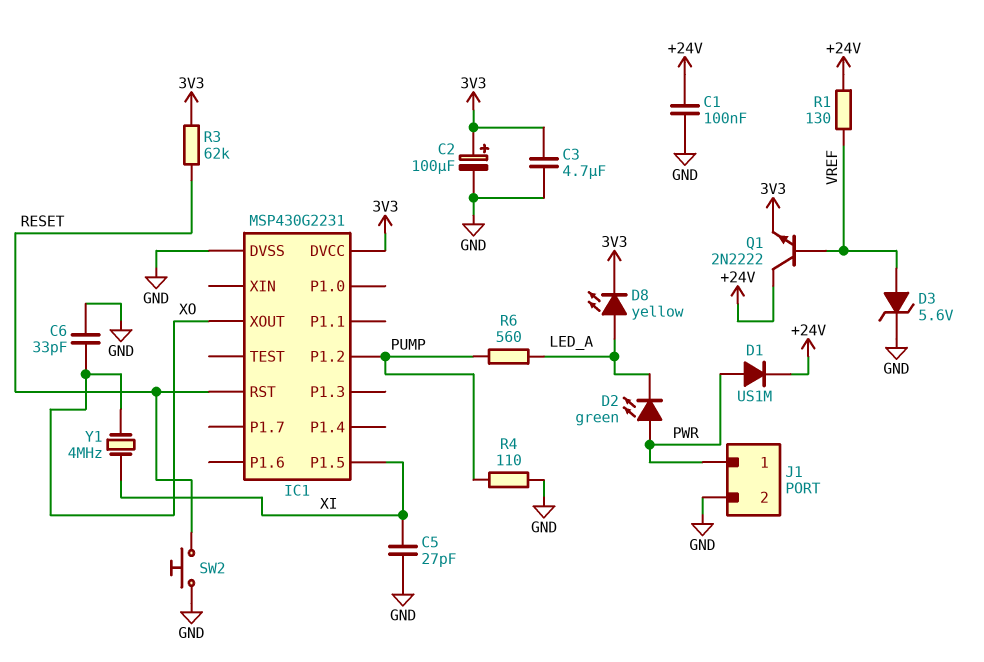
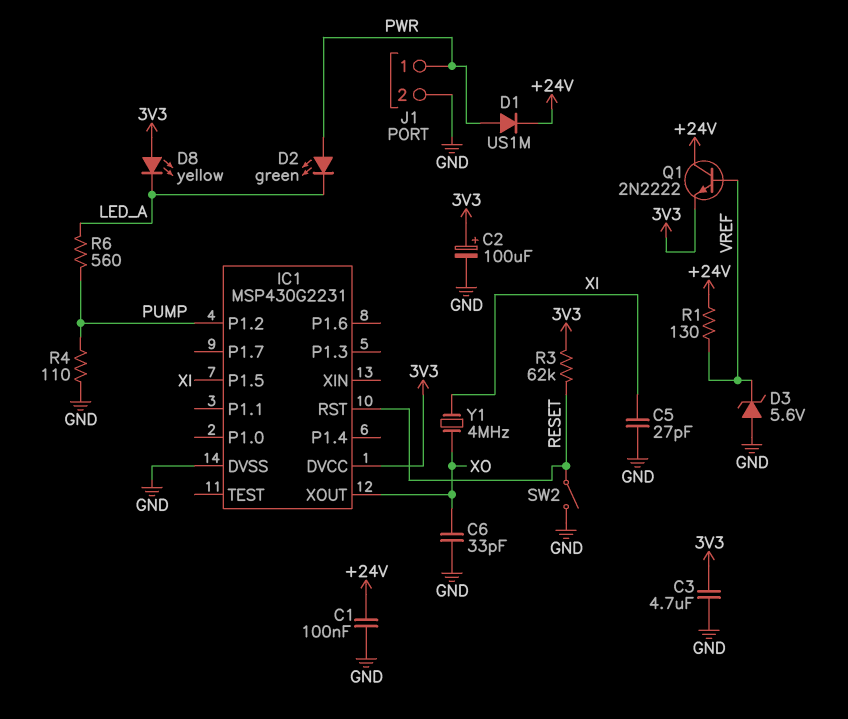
D3: zener 5.6V (A VREF, K GND) -> zener 5.6V (A GND, K VREF)
D8: LED yellow (A LED_A, K 3V3) -> LED yellow (A 3V3, K LED_A)
SW2: button (GND, RESET) -> switch (GND, RESET)

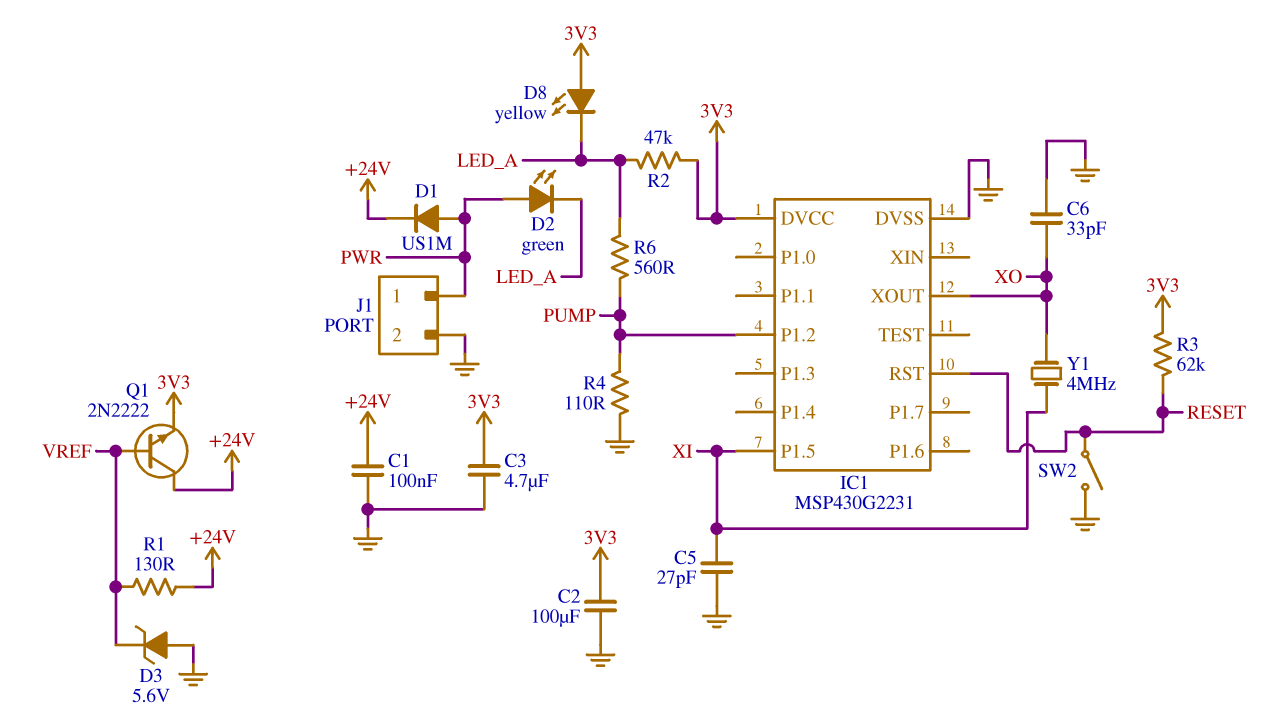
C2: 100uF (plus 3V3, minus GND) -> 100uF (3V3, GND)
R2: none -> 47k (3V3, LED_A)

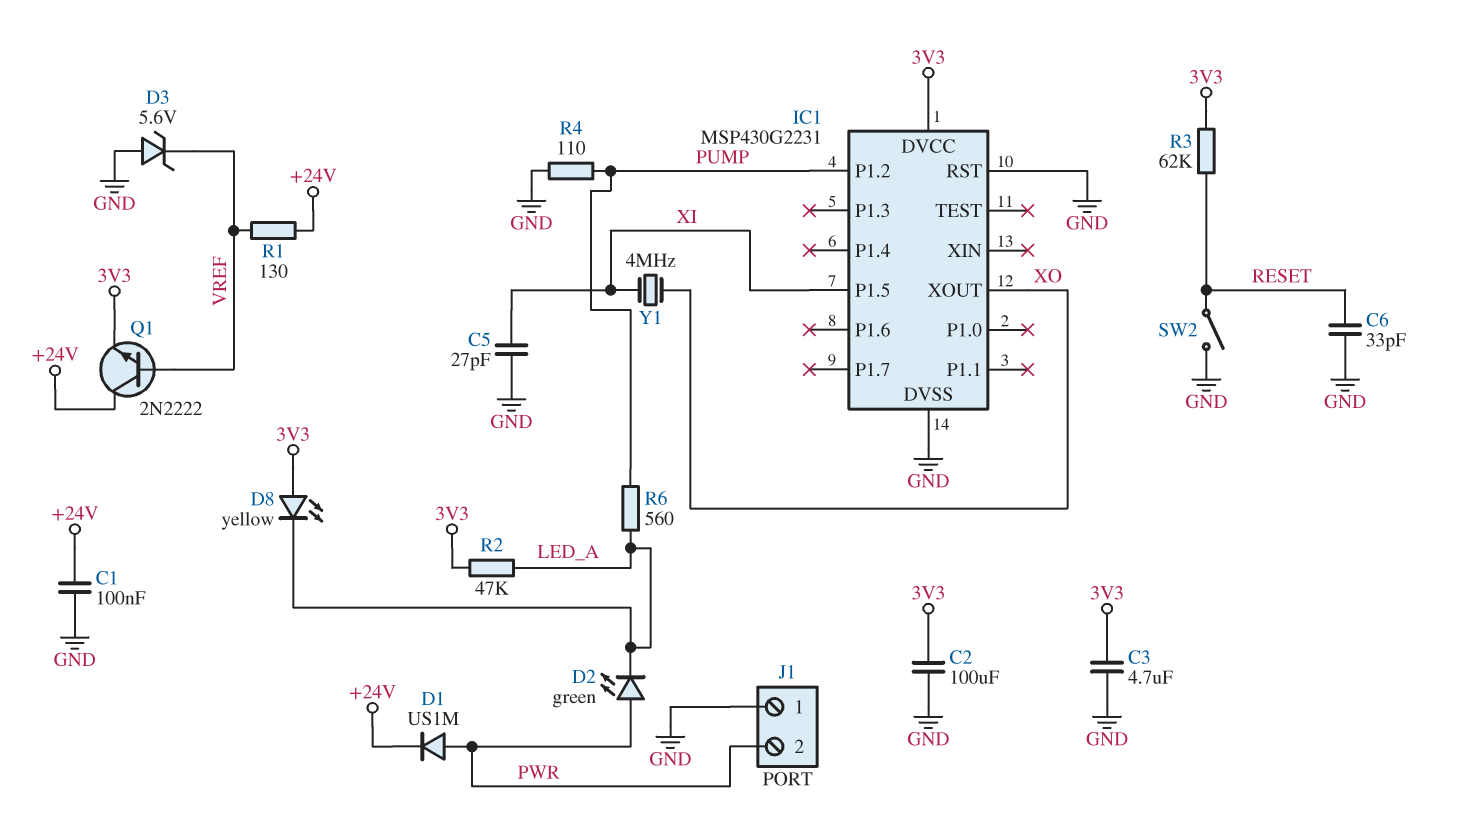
C6: 33pF (GND, XO) -> 33pF (GND, RESET)
IC1 pin RST: RESET -> GND
J1 pin 1: PWR -> GND
J1 pin 2: GND -> PWR

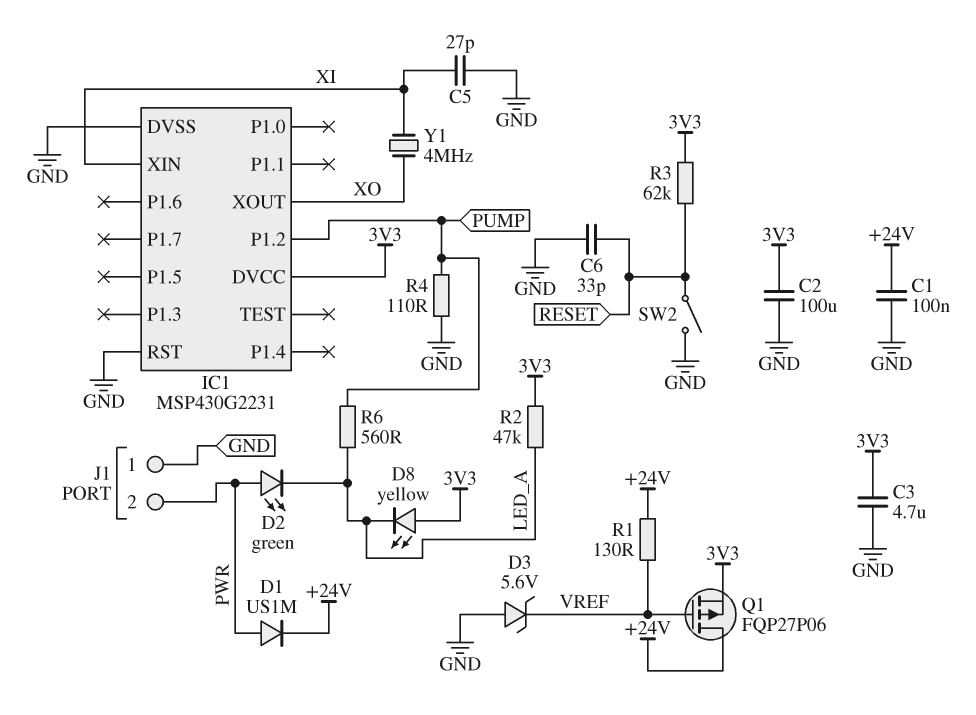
IC1 pin P1.5: XI -> none
IC1 pin XIN: none -> XI
Q1: NPN 2N2222 (B VREF, C +24V, E 3V3) -> PMOS FQP27P06 (G VREF, D +24V, S 3V3)

